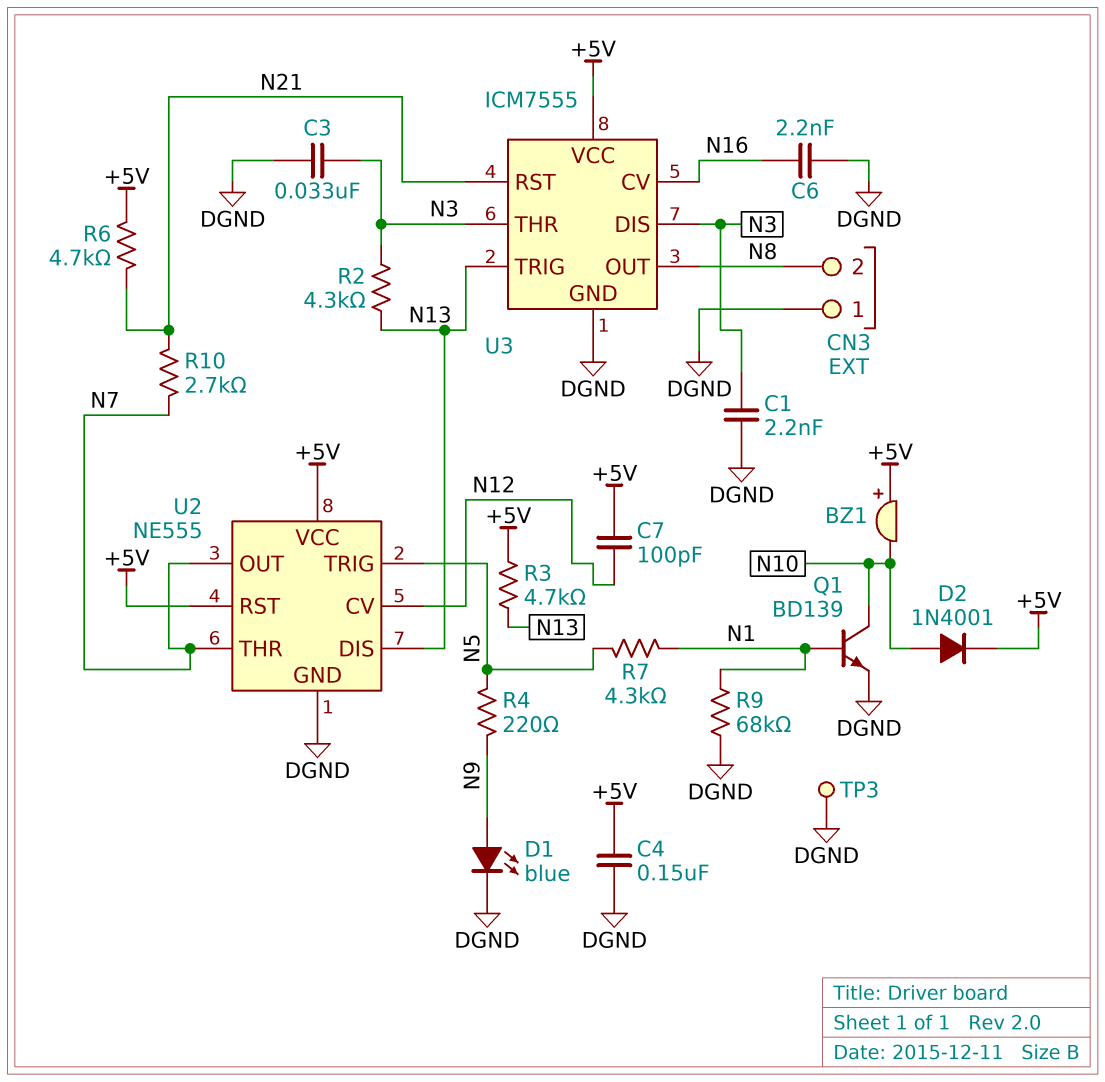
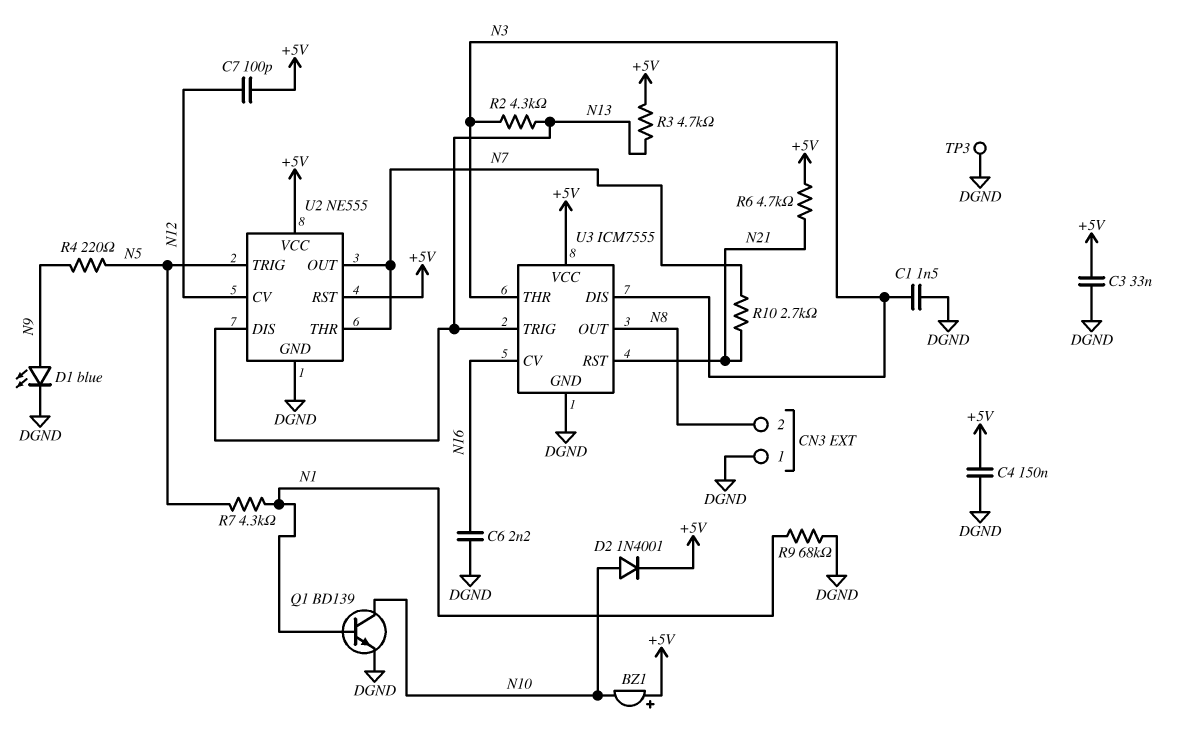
C1: 2.2nF (DGND, N3) -> 1.5nF (DGND, N3)
C3: 33nF (DGND, N3) -> 33nF (+5V, DGND)

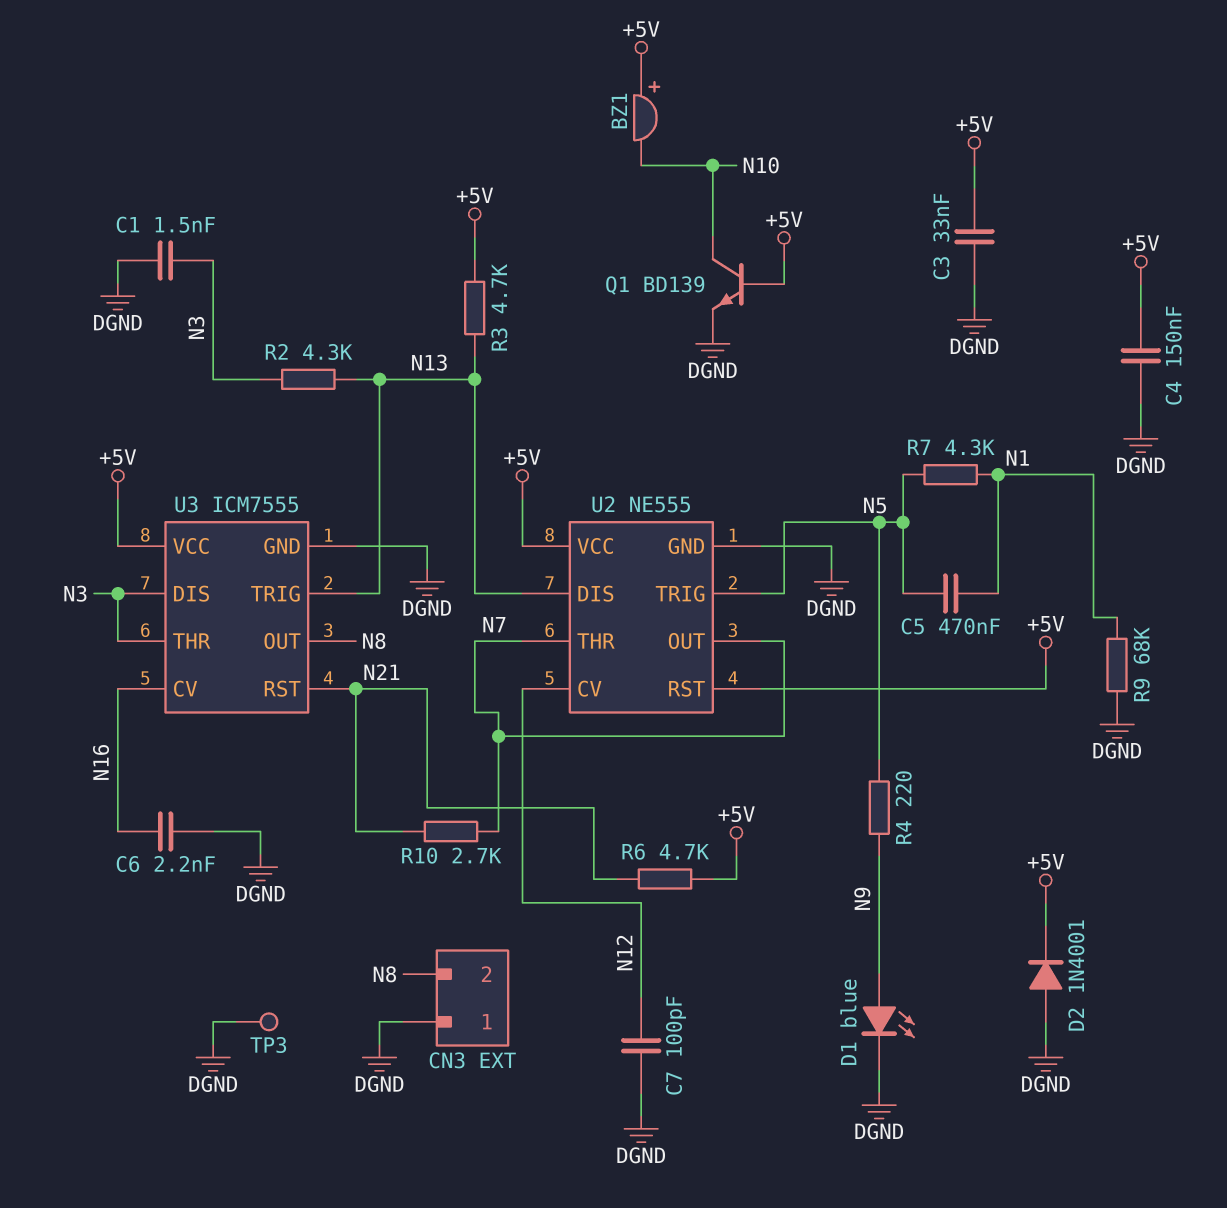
C5: none -> 470nF (N1, N5)
C7: 100pF (+5V, N12) -> 100pF (DGND, N12)
D2: diode 1N4001 (A N10, K +5V) -> diode 1N4001 (A DGND, K +5V)
Q1: NPN BD139 (B N1, C N10, E DGND) -> NPN BD139 (B +5V, C N10, E DGND)

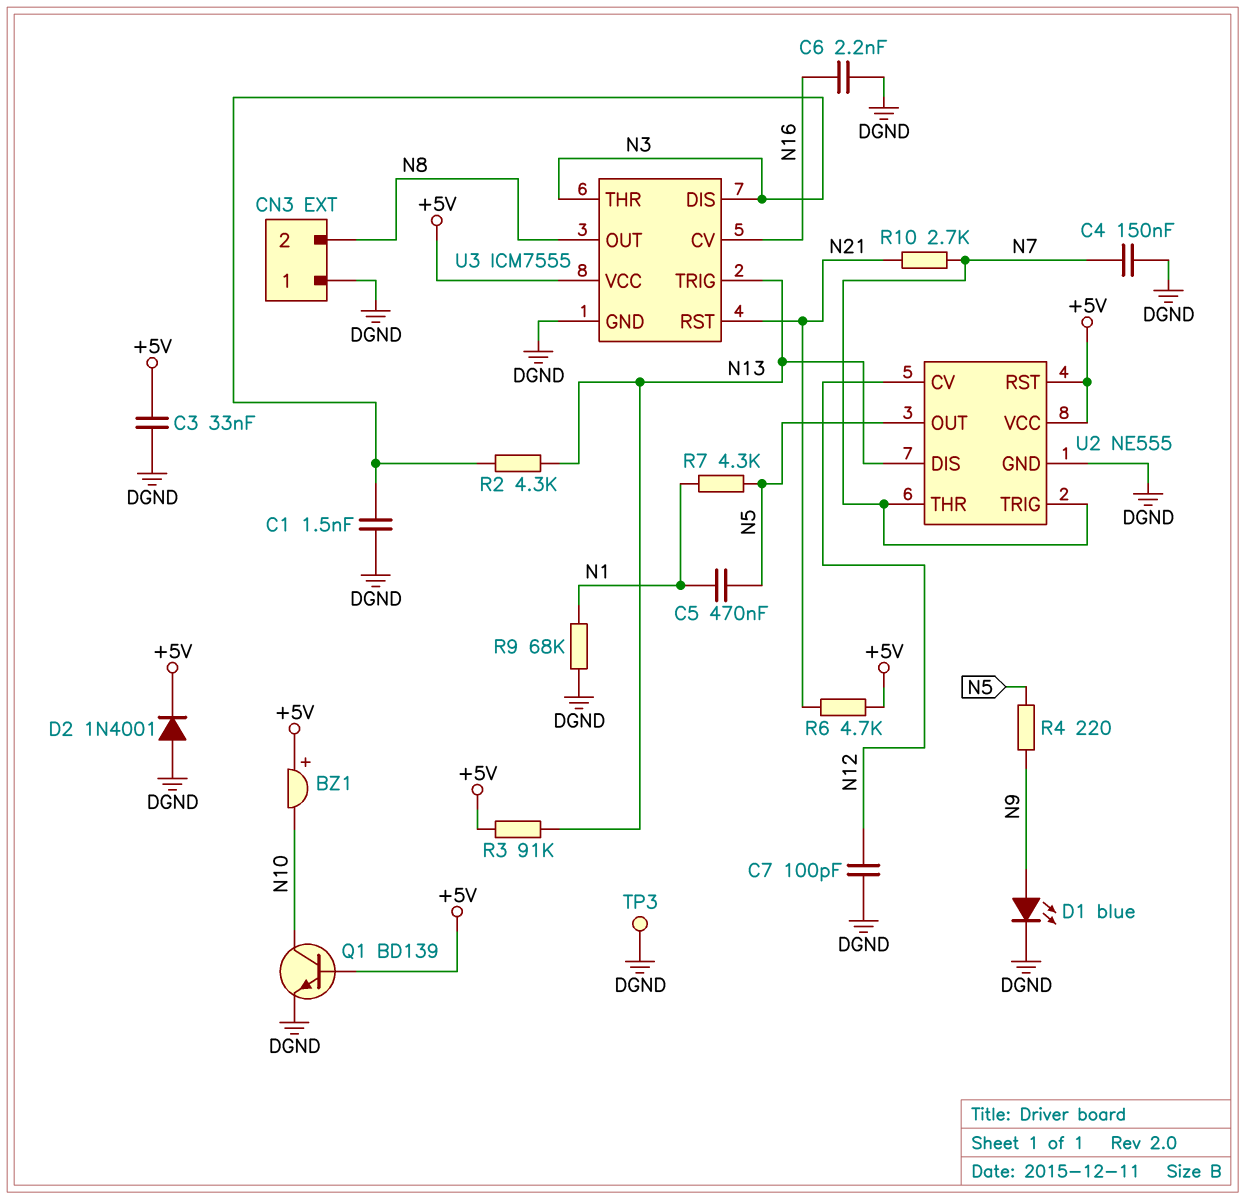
C4: 150nF (+5V, DGND) -> 150nF (DGND, N7)
R3: 4.7k (+5V, N13) -> 91k (+5V, N13)
U2 pin OUT: N7 -> N5
U2 pin TRIG: N5 -> N7

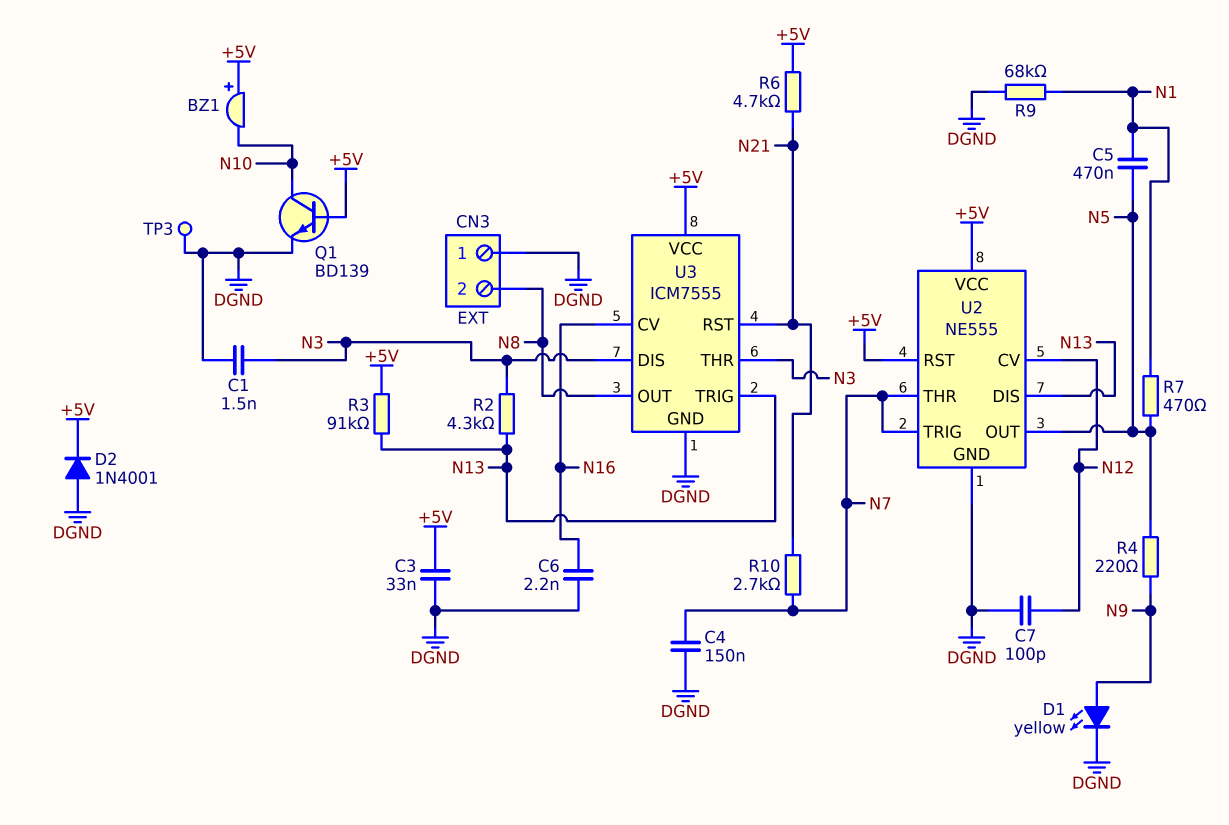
D1: LED blue (A N9, K DGND) -> LED yellow (A N9, K DGND)
R7: 4.3k (N1, N5) -> 470 (N1, N5)

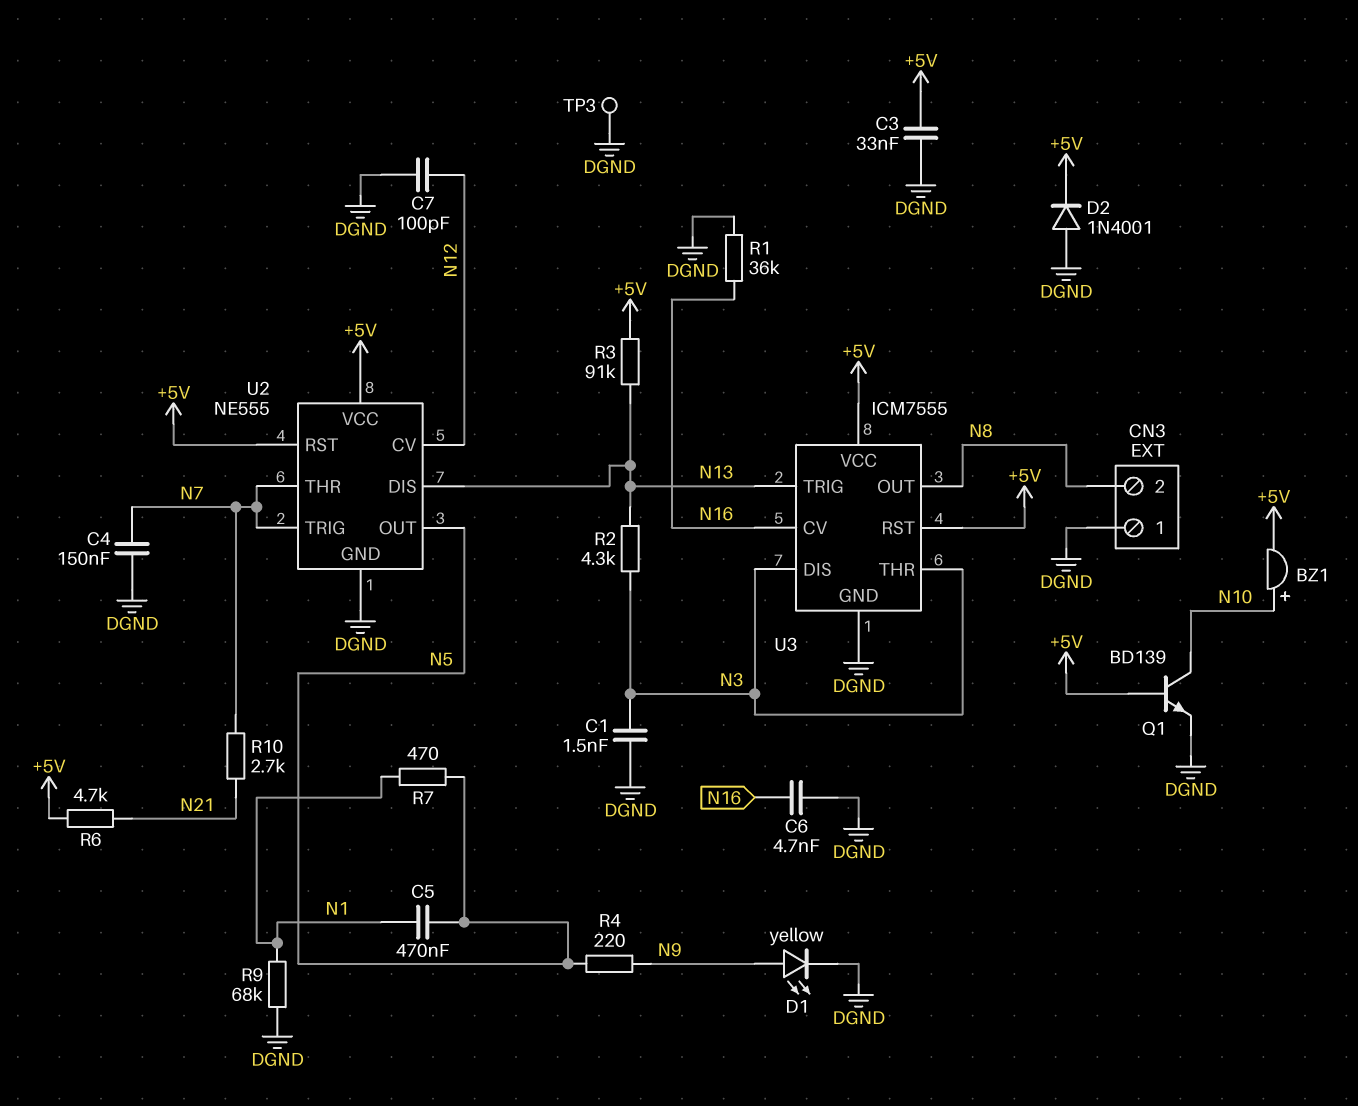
BZ1: buzzer (plus +5V, minus N10) -> buzzer (plus N10, minus +5V)
C6: 2.2nF (DGND, N16) -> 4.7nF (DGND, N16)
R1: none -> 36k (DGND, N16)
U3 pin RST: N21 -> +5V

